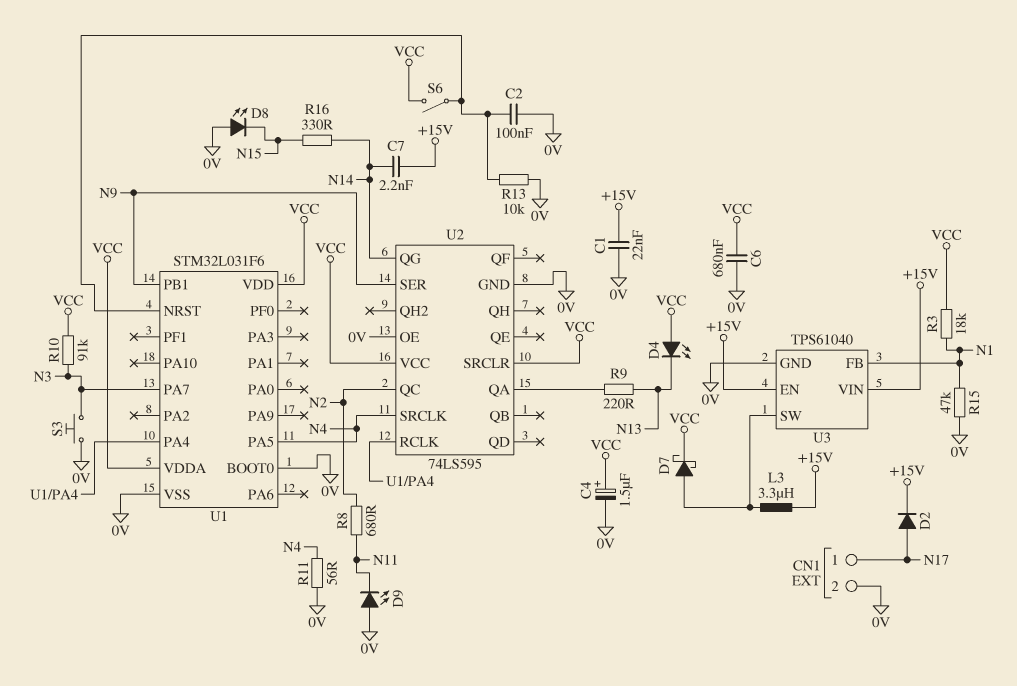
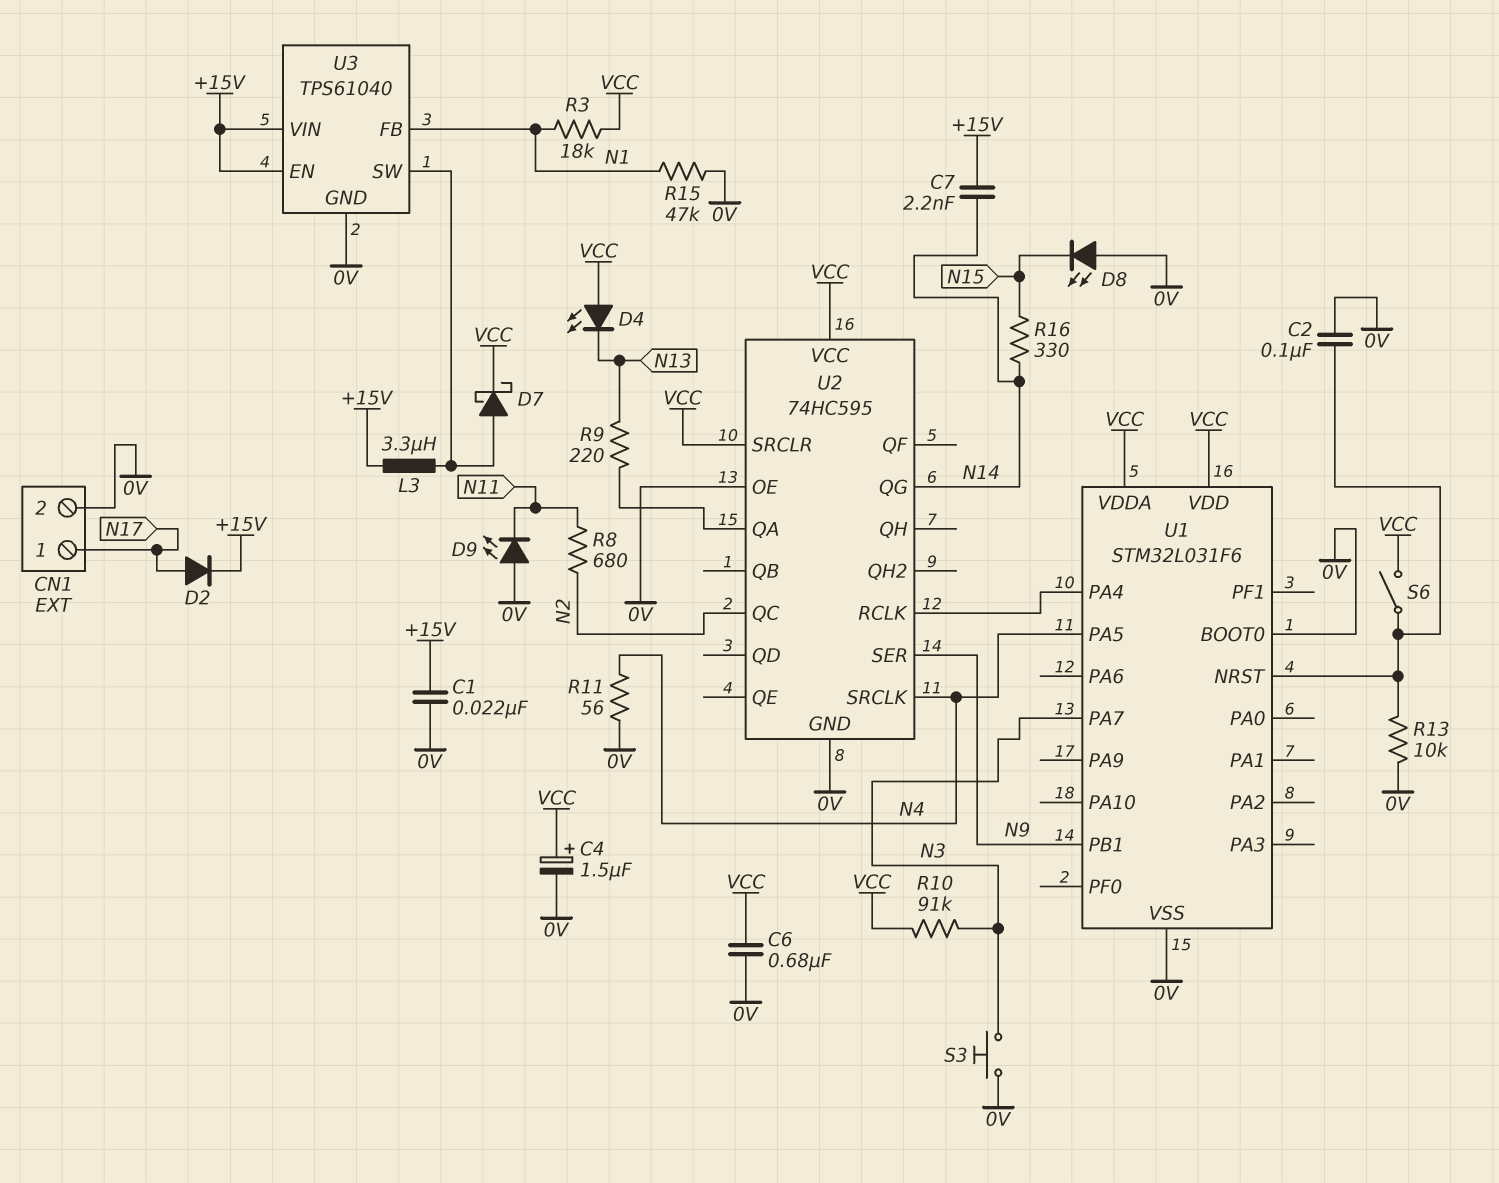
U2: 74LS595 -> 74HC595

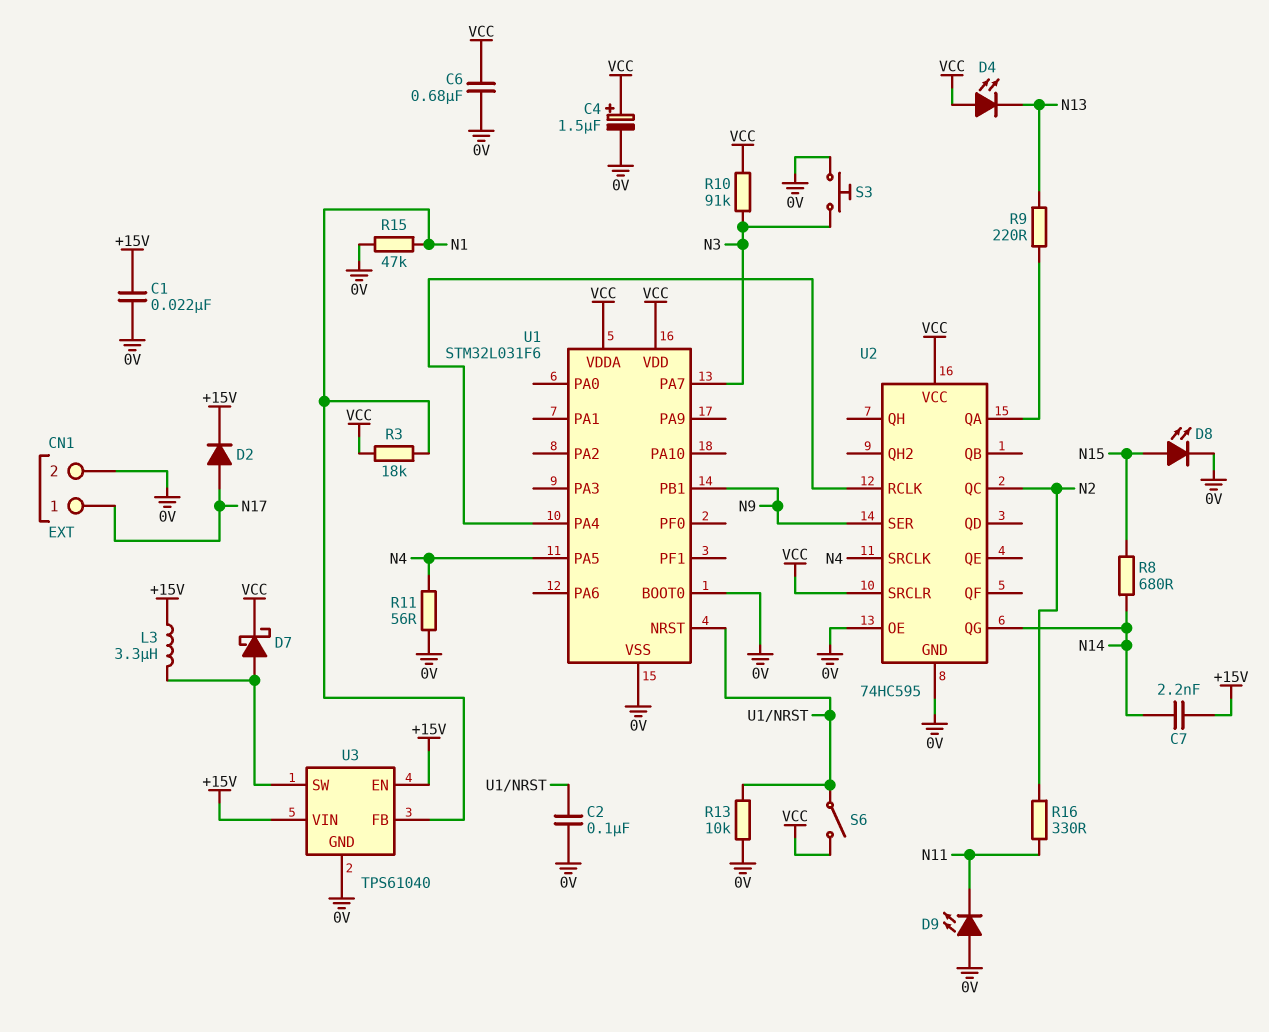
D8: LED (A 0V, K N15) -> LED (A N15, K 0V)
R8: 680 (N2, N11) -> 680 (N14, N15)
R16: 330 (N14, N15) -> 330 (N2, N11)

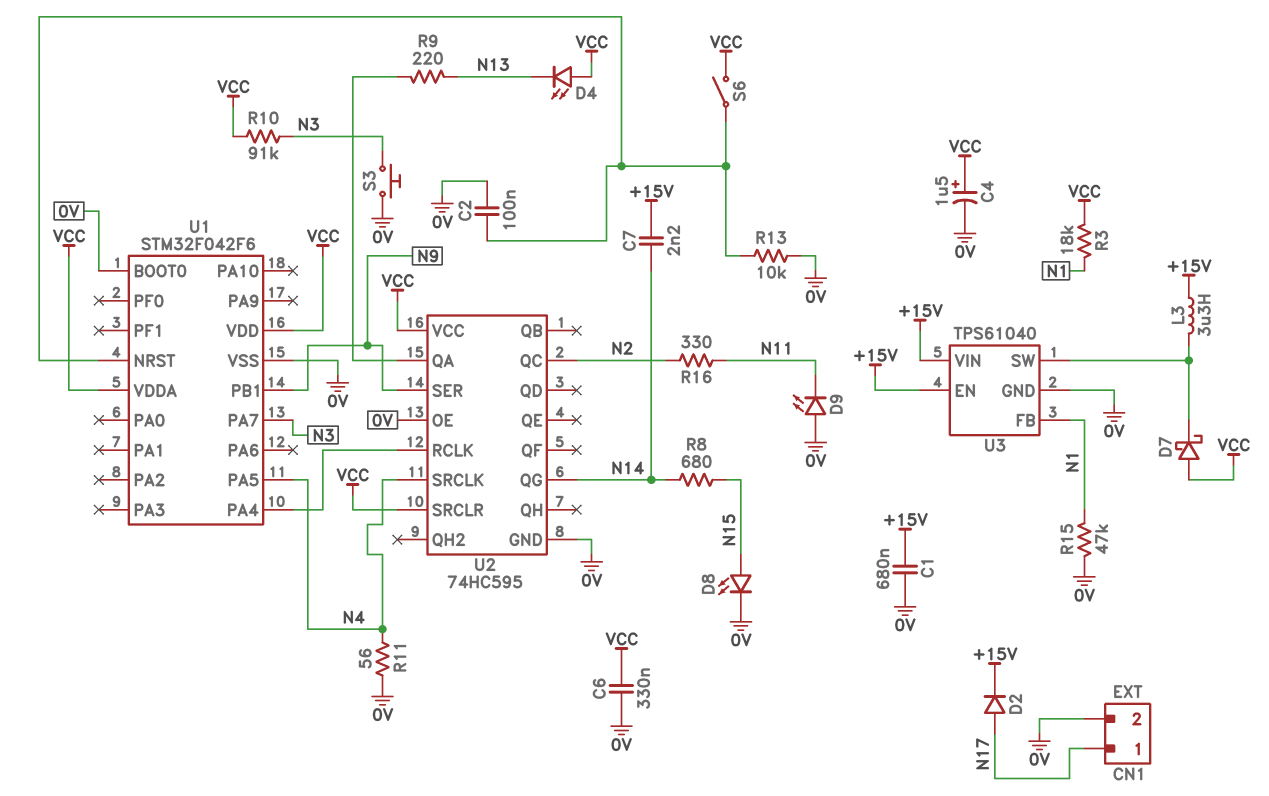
C1: 22nF (+15V, 0V) -> 680nF (+15V, 0V)
C6: 680nF (0V, VCC) -> 330nF (0V, VCC)
D7: schottky (A U3/SW, K VCC) -> schottky (A VCC, K U3/SW)
U1: STM32L031F6 -> STM32F042F6

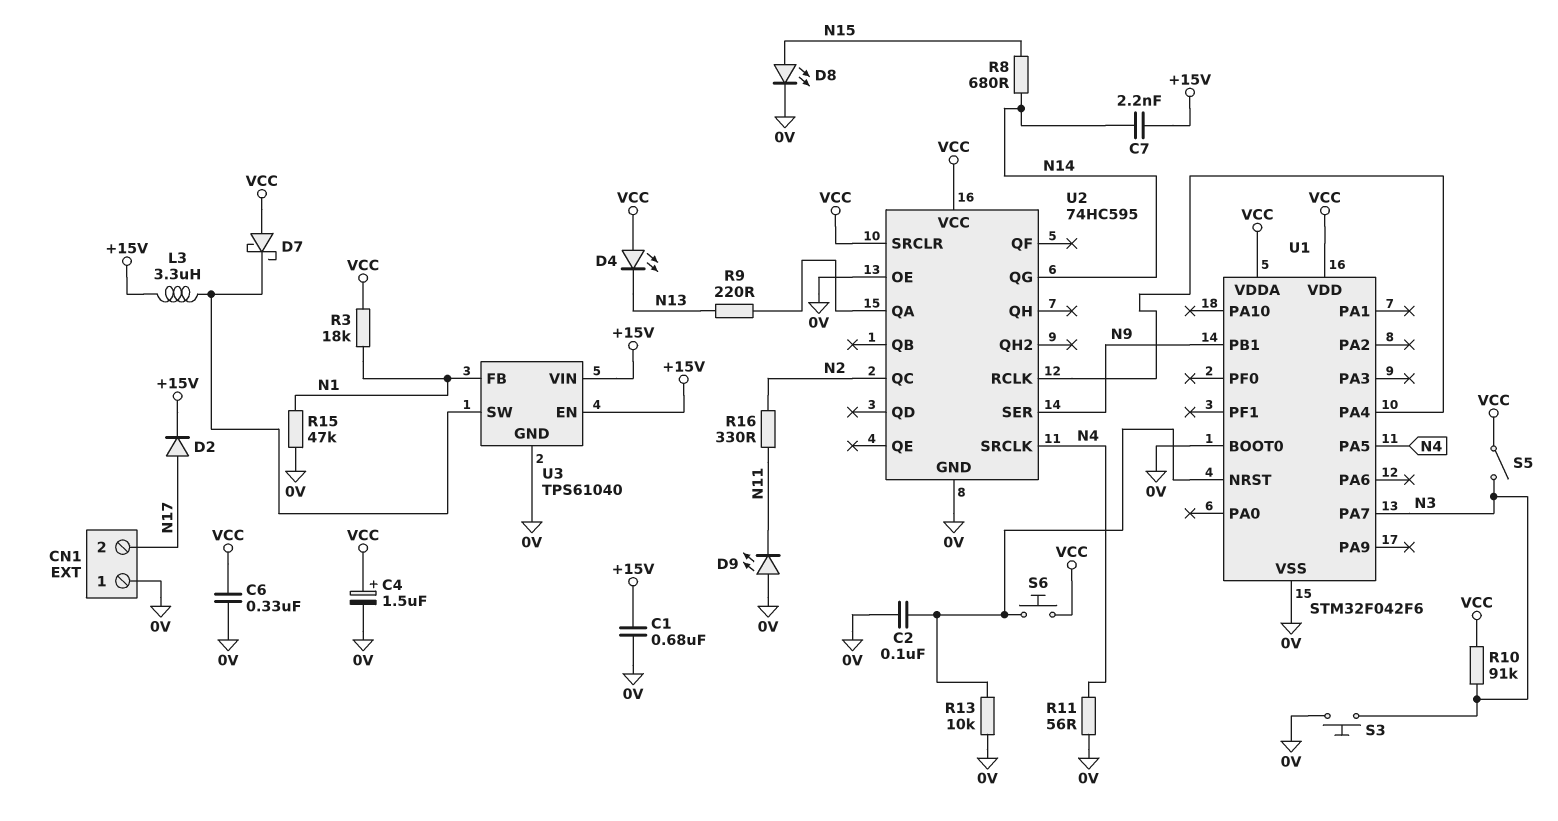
CN1 pin 1: N17 -> 0V
CN1 pin 2: 0V -> N17
S5: none -> switch (N3, VCC)
S6: switch (U1/NRST, VCC) -> button (U1/NRST, VCC)

